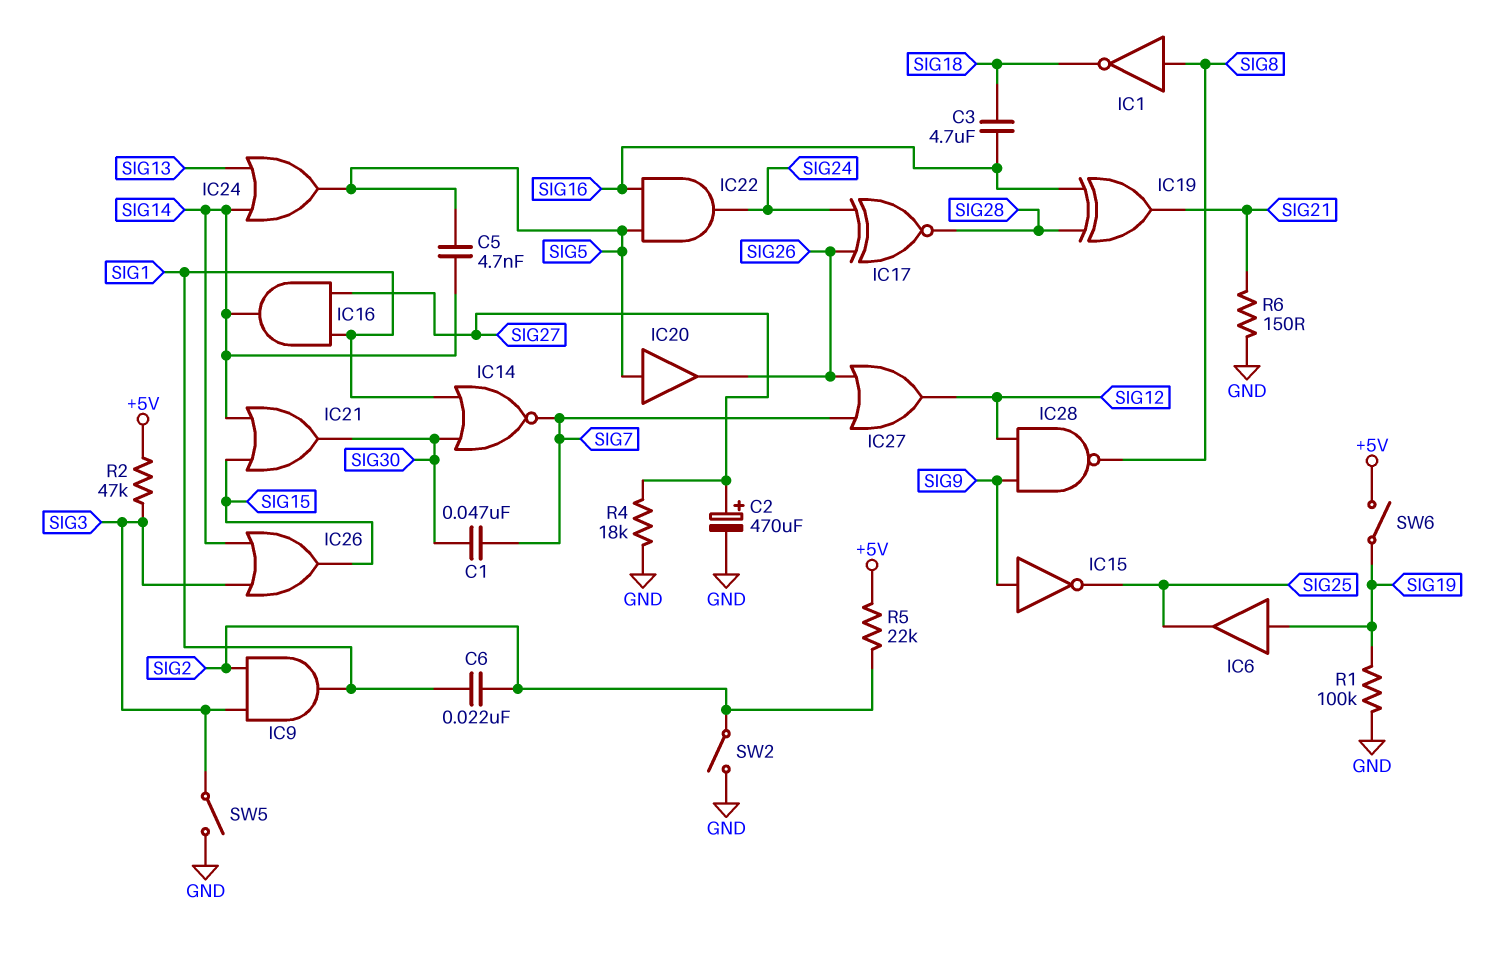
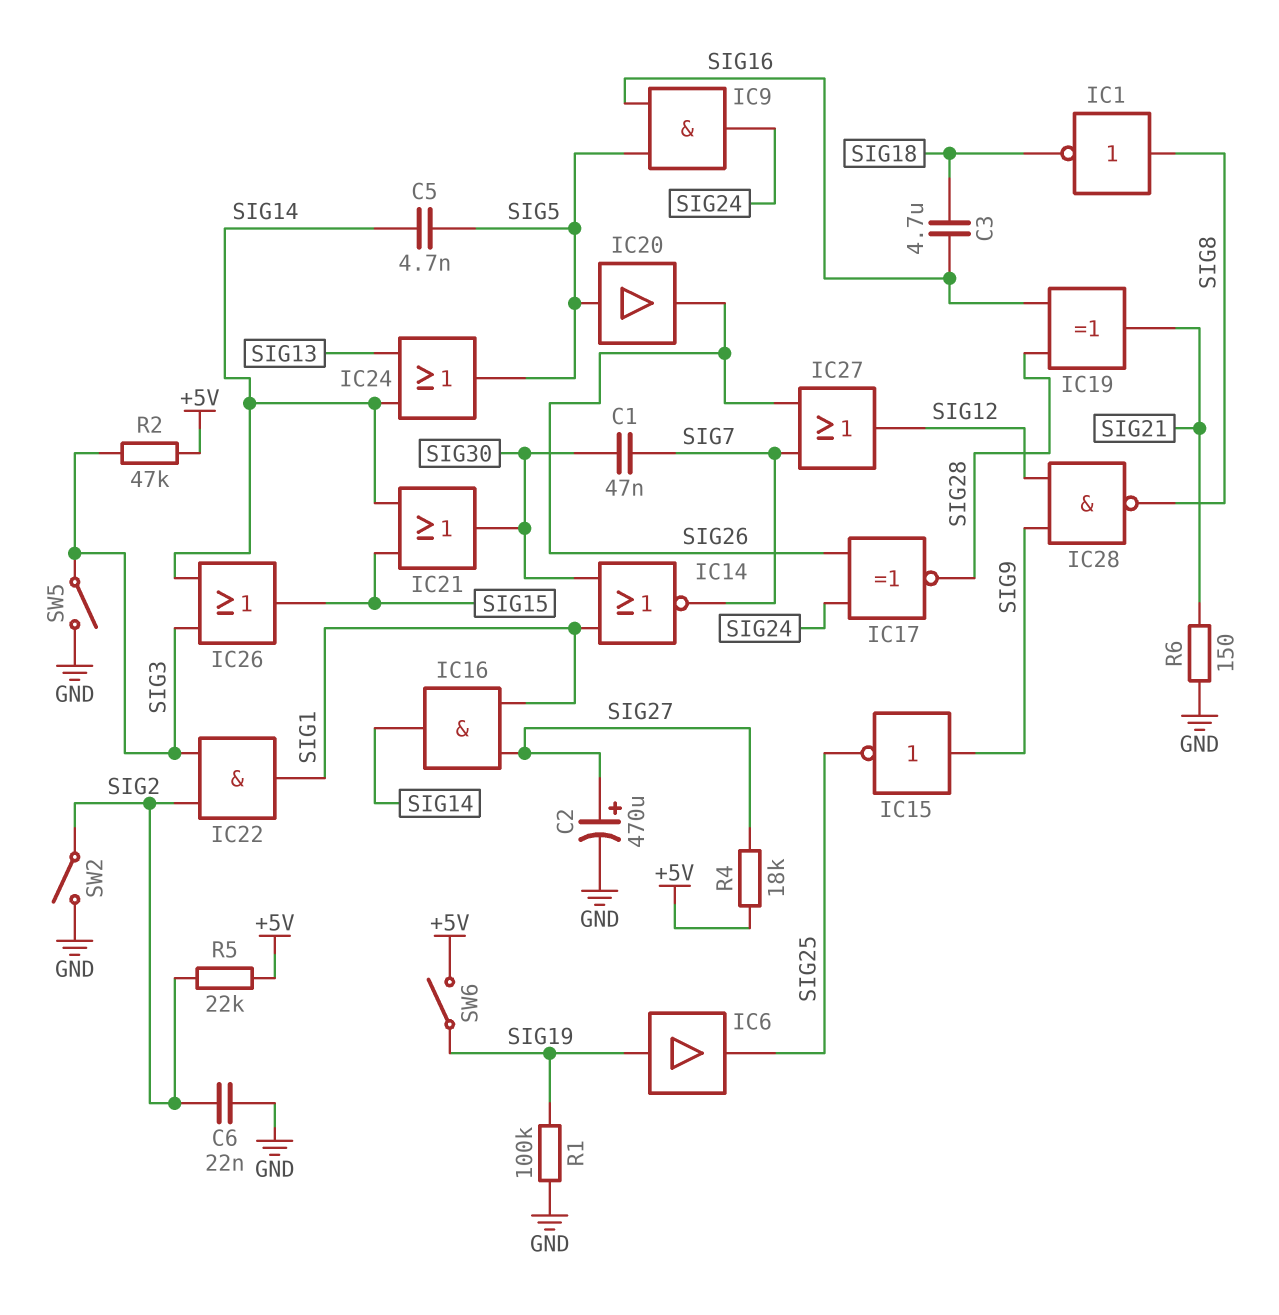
C6: 22nF (SIG1, SIG2) -> 22nF (GND, SIG2)
IC9: AND (in SIG2, in SIG3, out SIG1) -> AND (in SIG5, in SIG16, out SIG24)
IC22: AND (in SIG5, in SIG16, out SIG24) -> AND (in SIG2, in SIG3, out SIG1)
R4: 18k (GND, SIG27) -> 18k (+5V, SIG27)

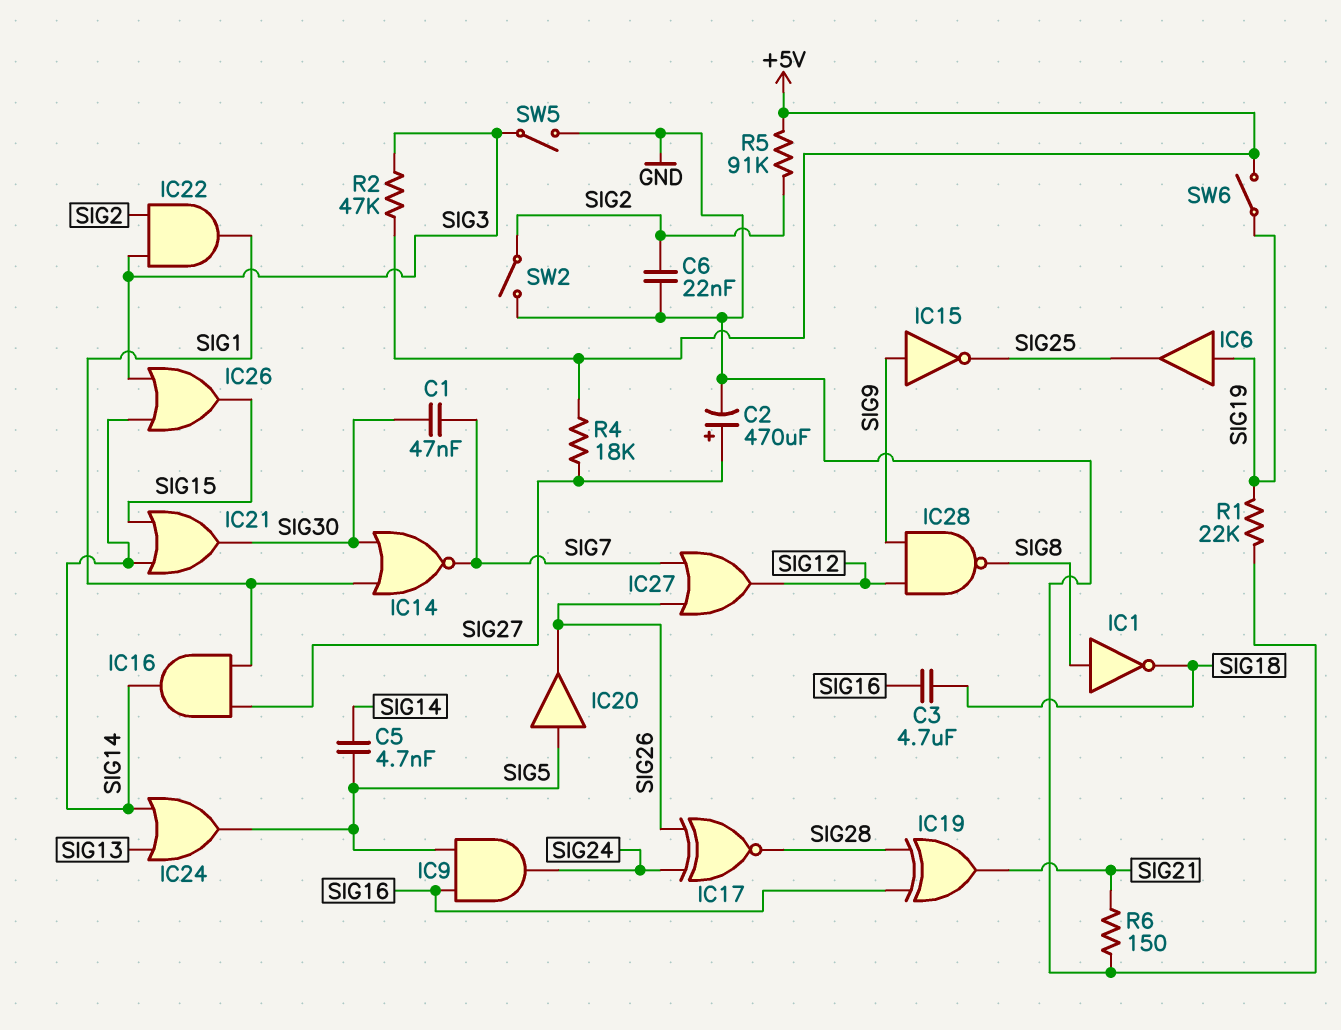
R1: 100k (GND, SIG19) -> 22k (GND, SIG19)
R5: 22k (+5V, SIG2) -> 91k (+5V, SIG2)

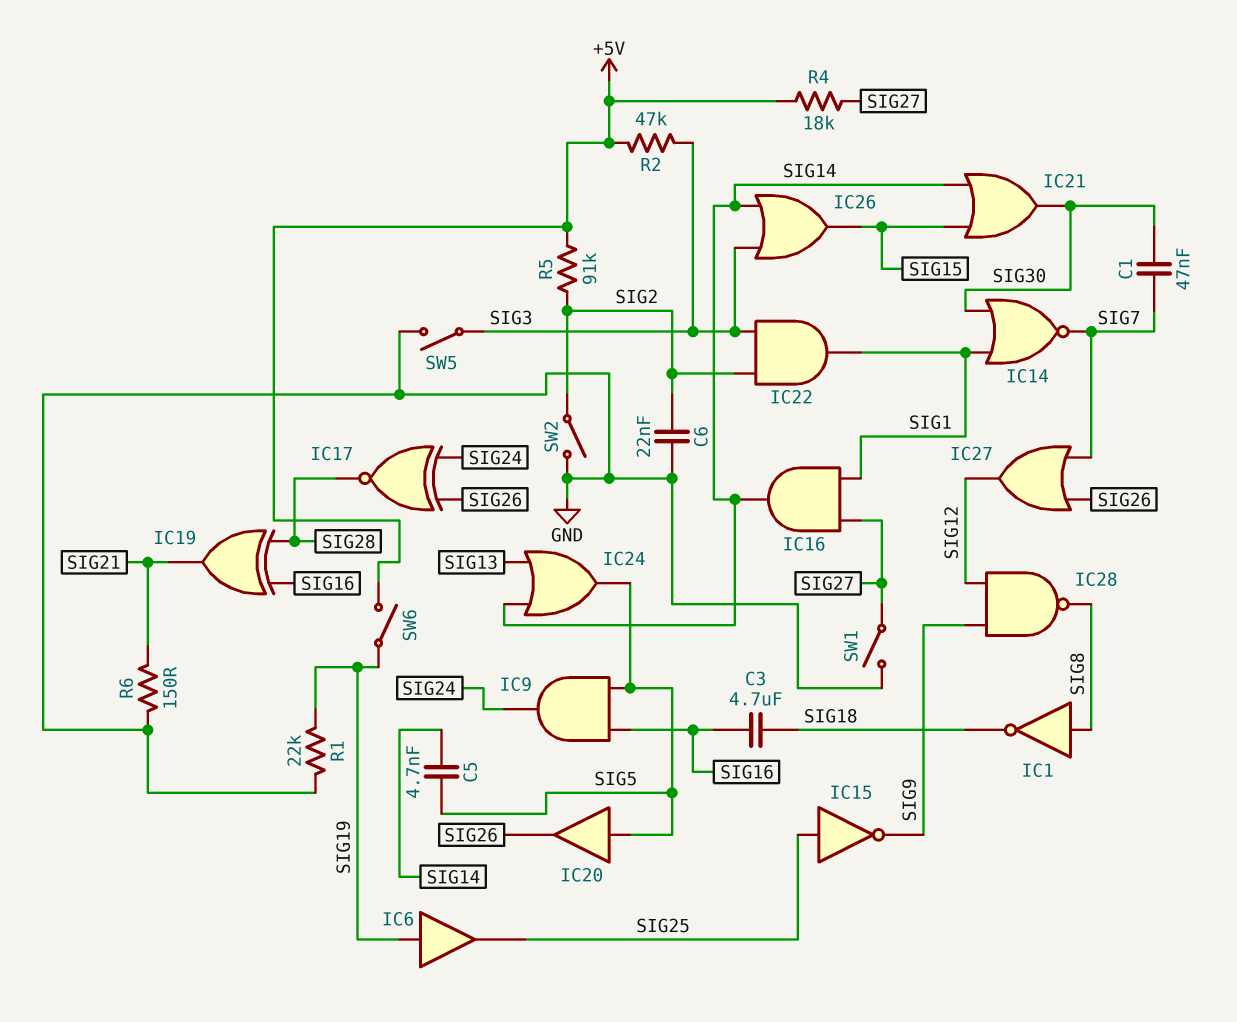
C2: 470uF (plus SIG27, minus GND) -> none
IC15: NOT (in SIG9, out SIG25) -> NOT (in SIG25, out SIG9)
SW1: none -> switch (GND, SIG27)

